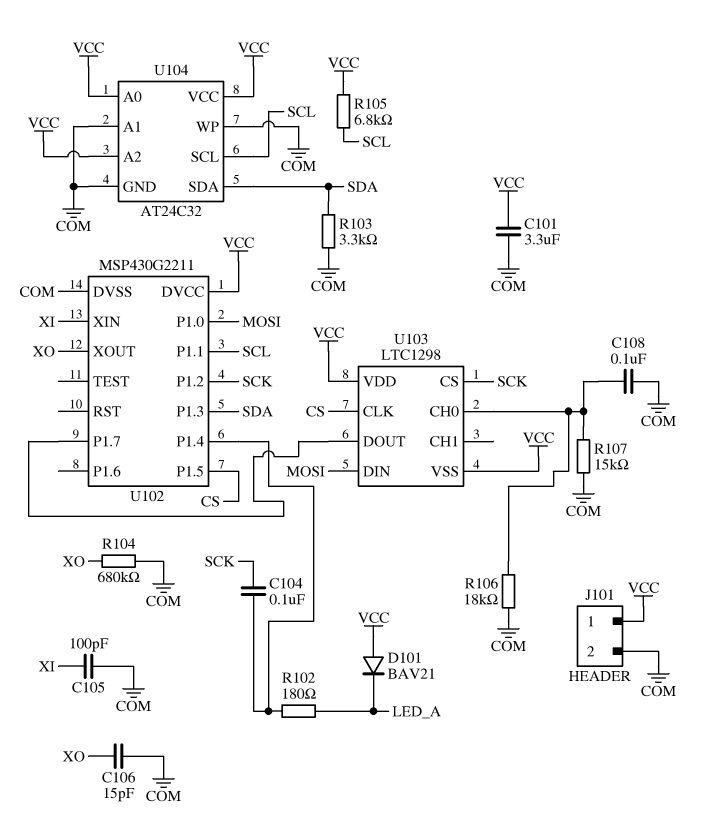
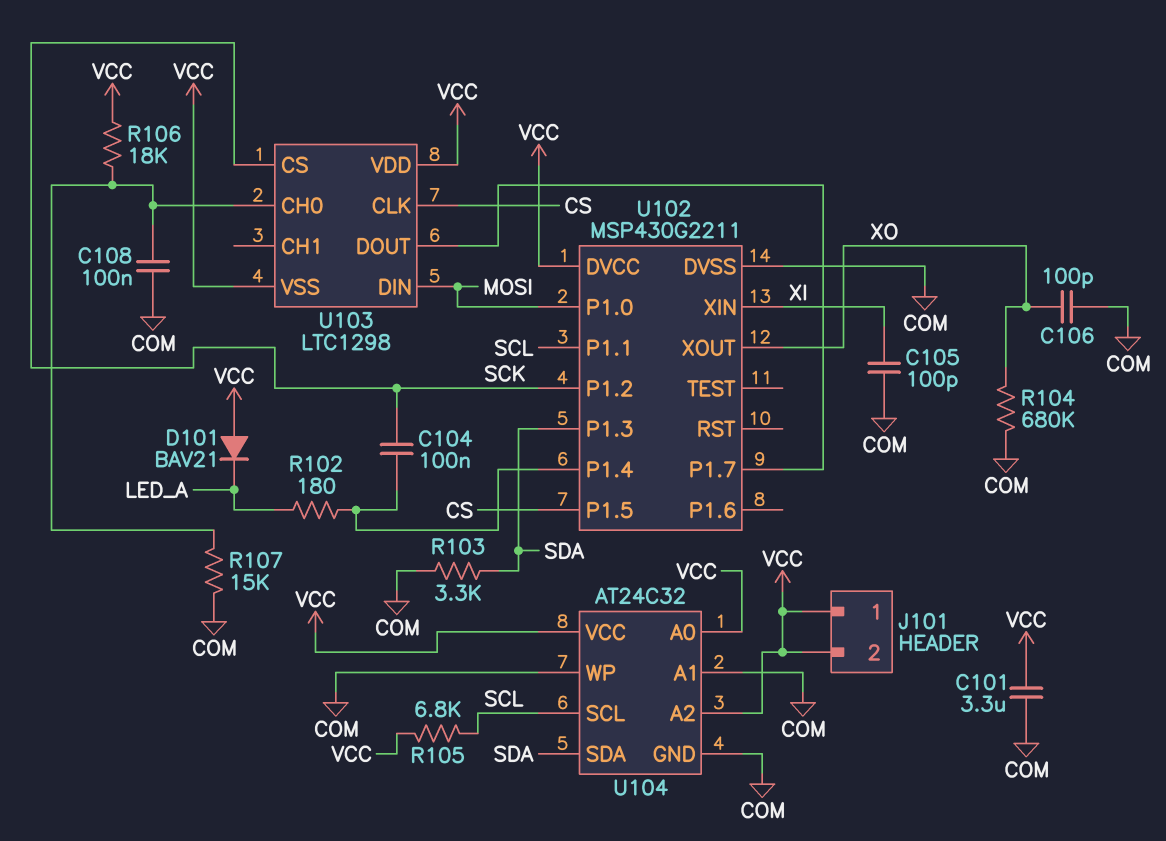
C106: 15pF (COM, XO) -> 100pF (COM, XO)
J101 pin 2: COM -> VCC
R106: 18k (COM, U103/CH0) -> 18k (U103/CH0, VCC)

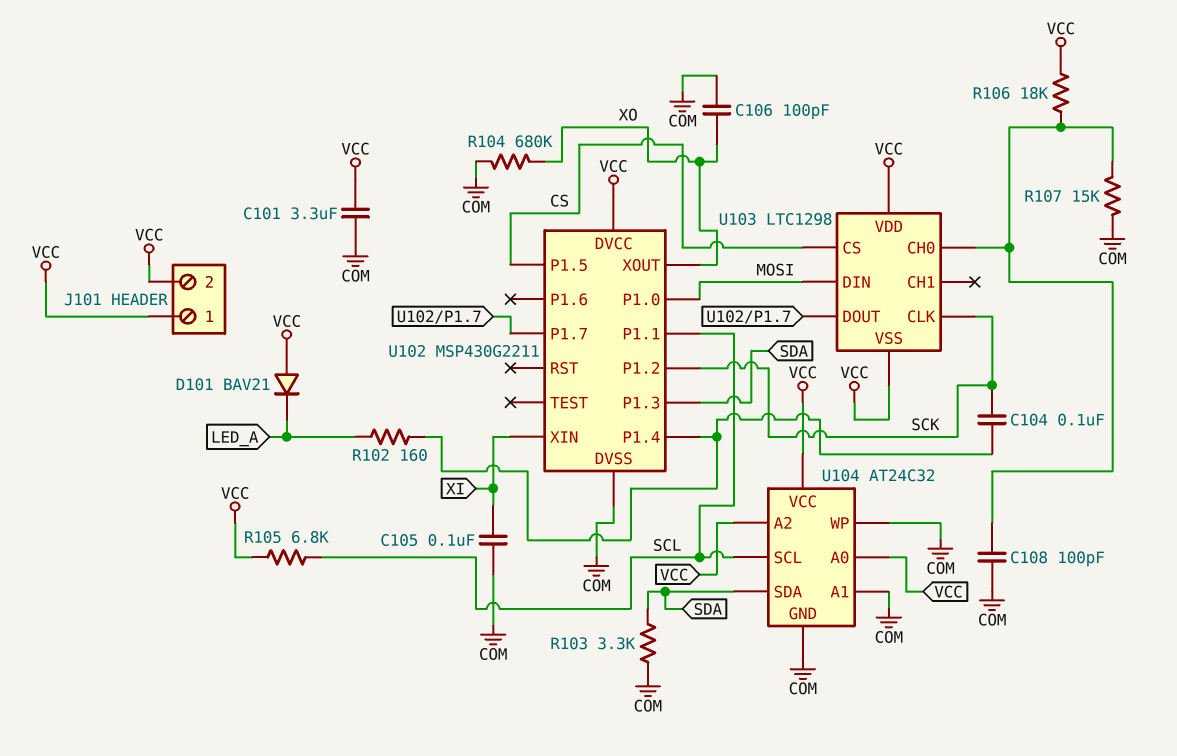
C105: 100pF (COM, XI) -> 100nF (COM, XI)
C108: 100nF (COM, U103/CH0) -> 100pF (COM, U103/CH0)
R102: 180 (LED_A, U102/P1.4) -> 160 (LED_A, U102/P1.4)
U103 pin CLK: CS -> SCK
U103 pin CS: SCK -> CS

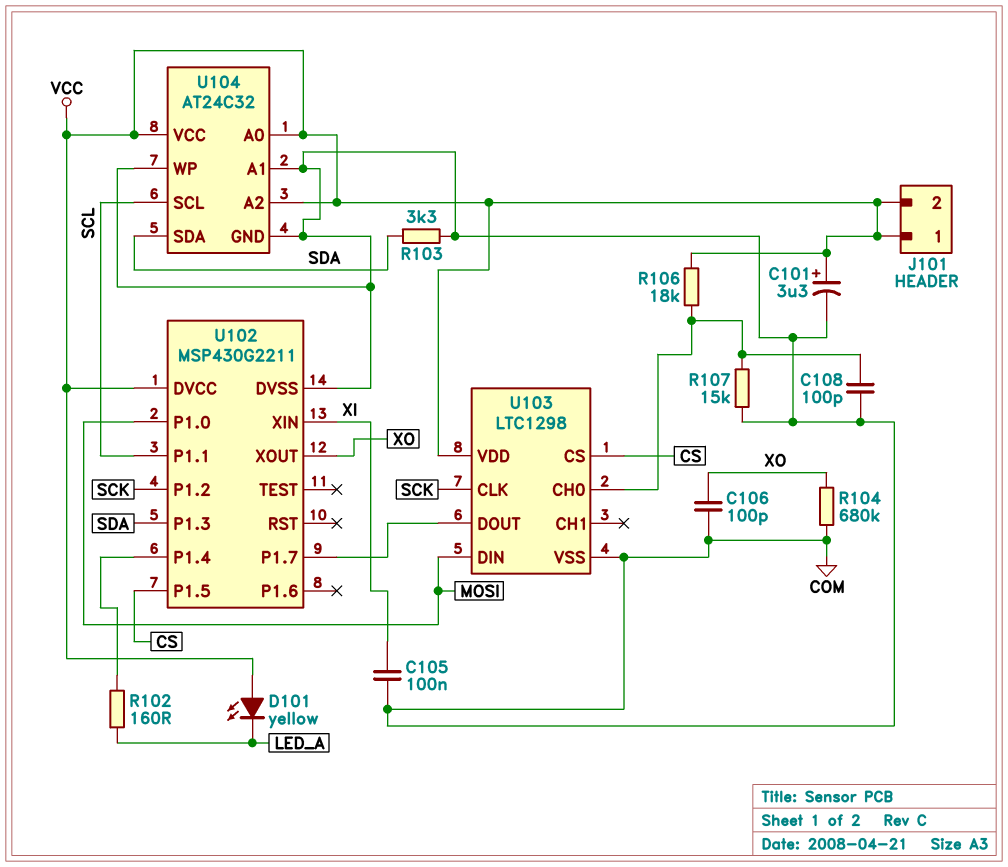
C101: 3.3uF (COM, VCC) -> 3.3uF (plus VCC, minus COM)
C104: 100nF (SCK, U102/P1.4) -> none
D101: diode BAV21 (A VCC, K LED_A) -> LED yellow (A VCC, K LED_A)
R105: 6.8k (SCL, VCC) -> none
U103 pin VSS: VCC -> COM

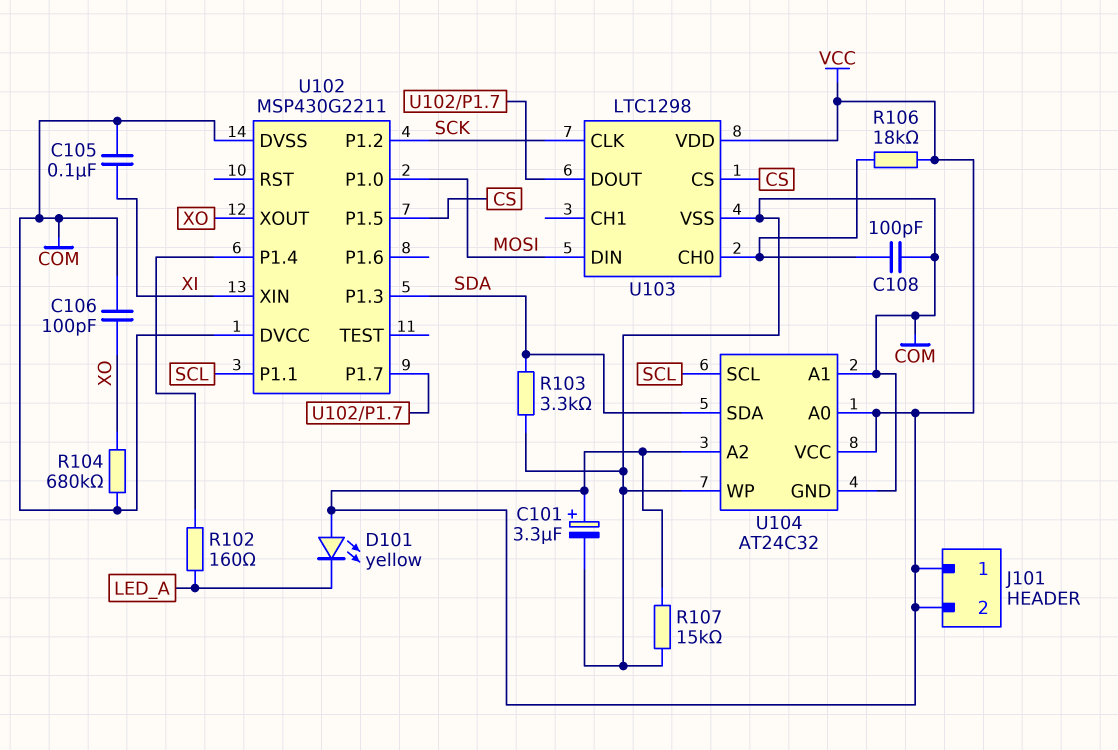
R107: 15k (COM, U103/CH0) -> 15k (COM, VCC)
U102 pin DVCC: VCC -> COM

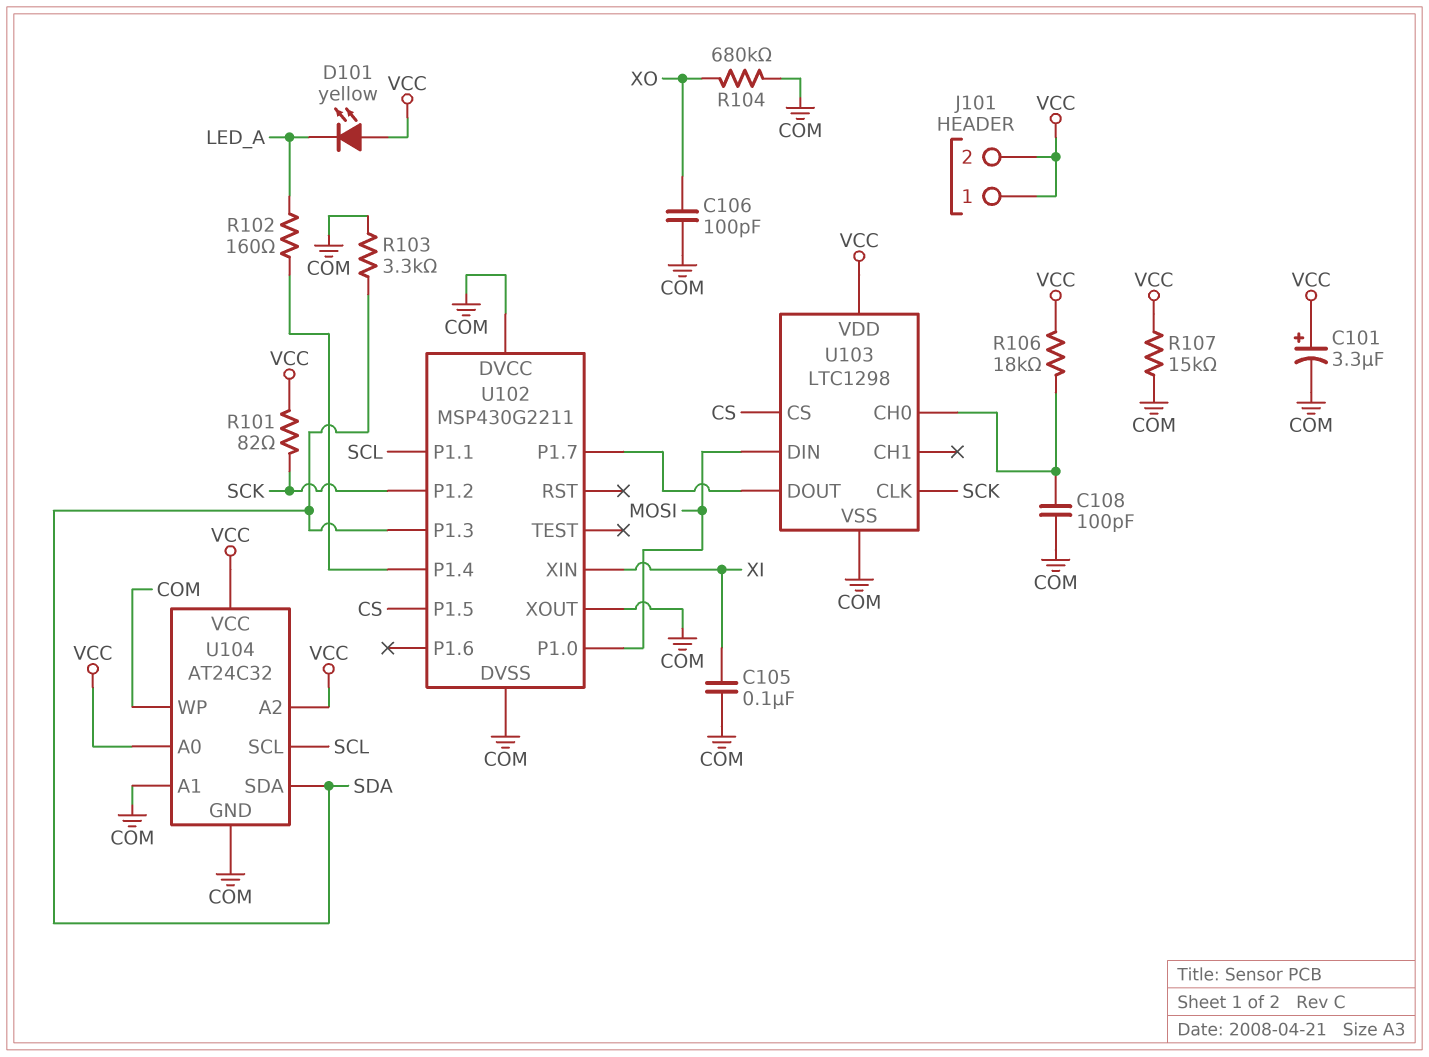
R101: none -> 82 (SCK, VCC)
U102 pin XOUT: XO -> COM

